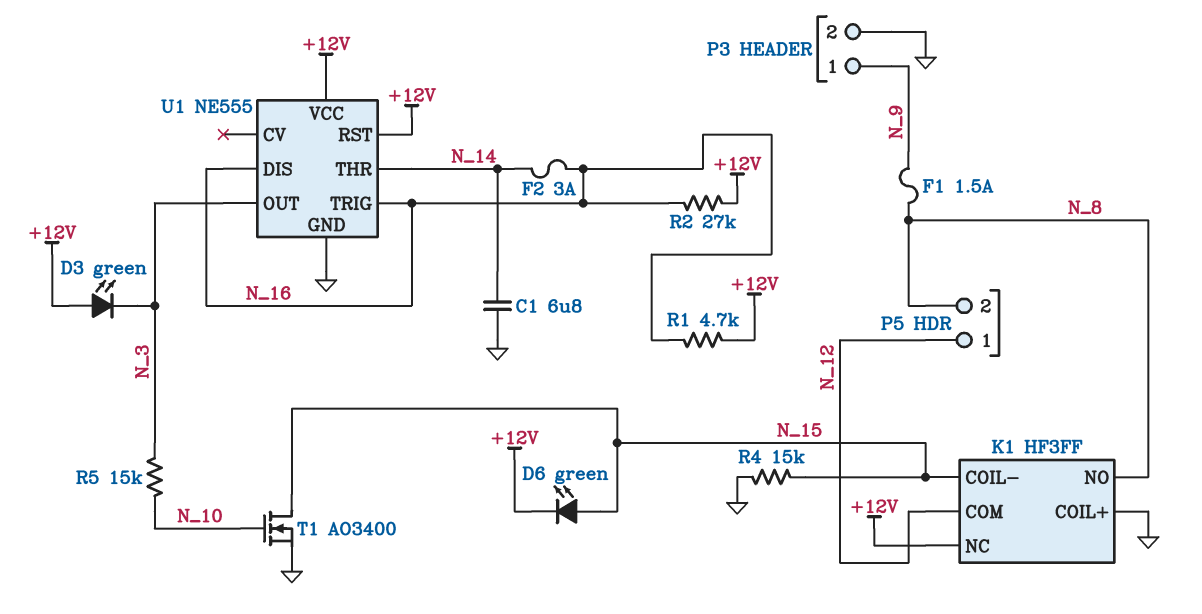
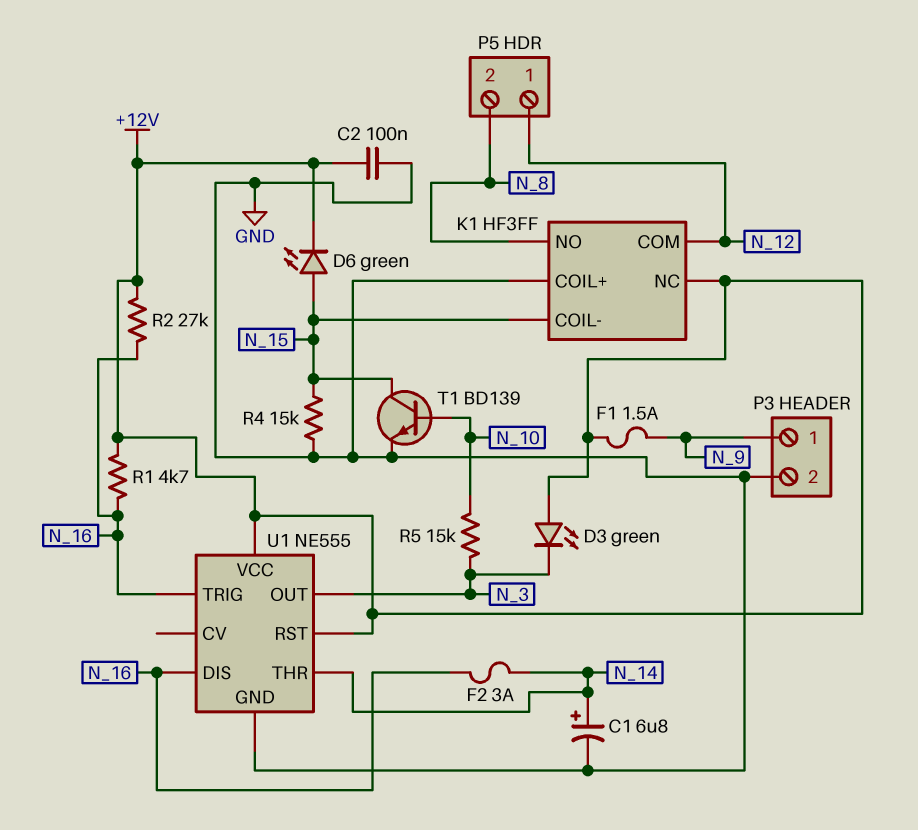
C1: 6.8uF (GND, N_14) -> 6.8uF (plus N_14, minus GND)
C2: none -> 100nF (+12V, GND)
F1: 1.5A (N_8, N_9) -> 1.5A (+12V, N_9)
T1: NMOS AO3400 (G N_10, D N_15, S GND) -> NPN BD139 (B N_10, C N_15, E GND)

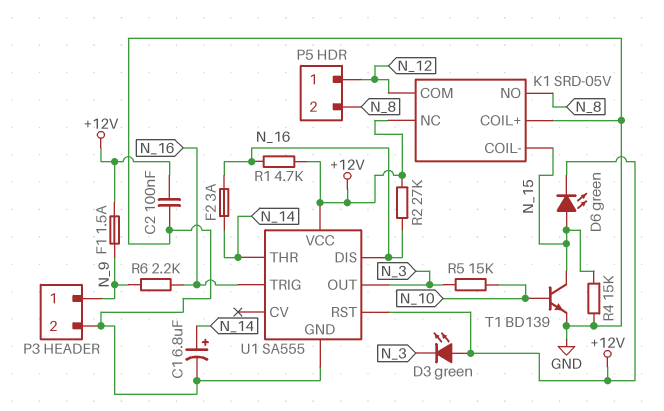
K1: HF3FF -> SRD-05V
R6: none -> 2.2k (N_9, N_16)
U1: NE555 -> SA555

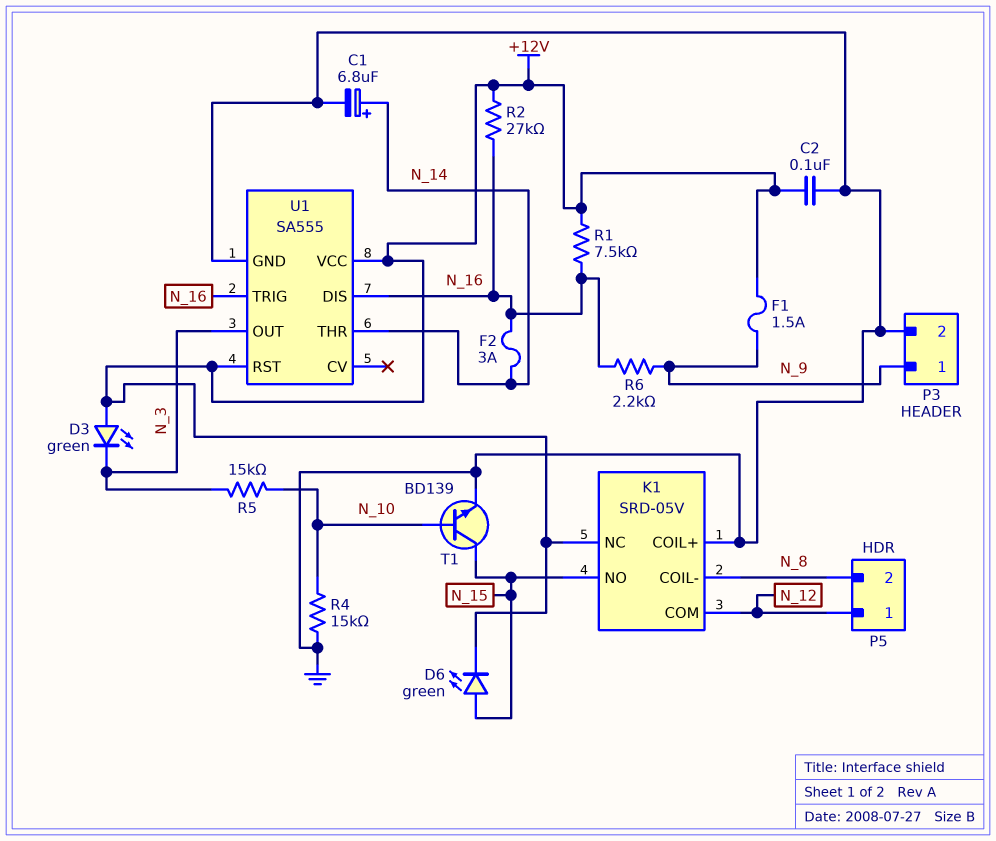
K1 pin COIL-: N_15 -> N_8
K1 pin NO: N_8 -> N_15
R1: 4.7k (+12V, N_16) -> 7.5k (+12V, N_16)
R4: 15k (GND, N_15) -> 15k (GND, N_10)

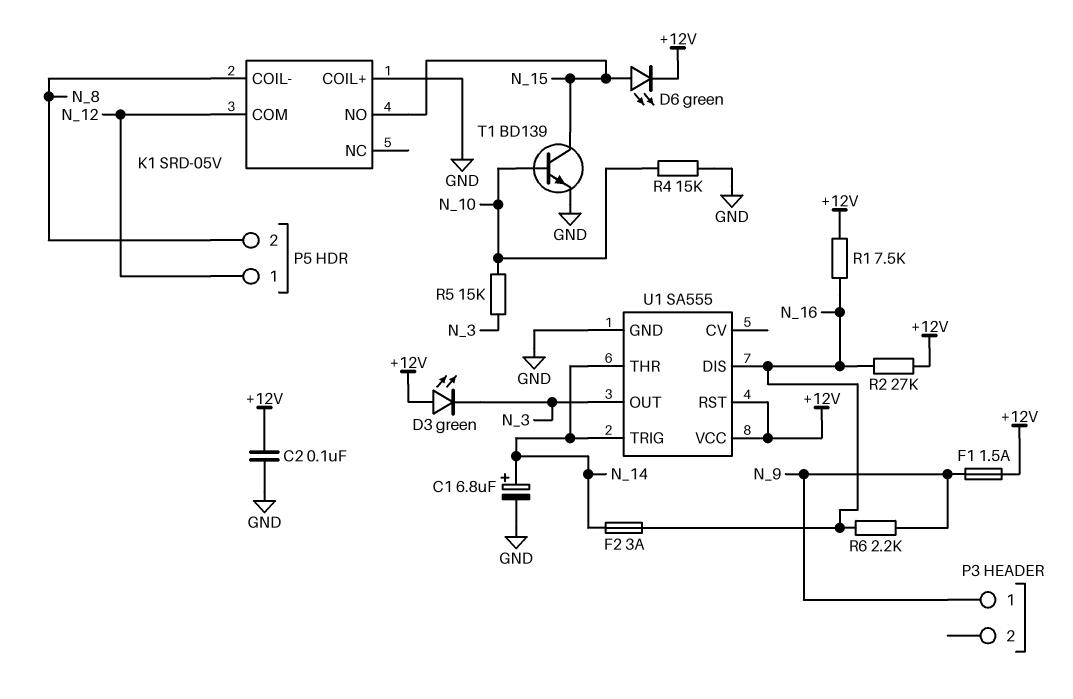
K1 pin NC: +12V -> none
P3 pin 2: GND -> none
U1 pin TRIG: N_16 -> N_14

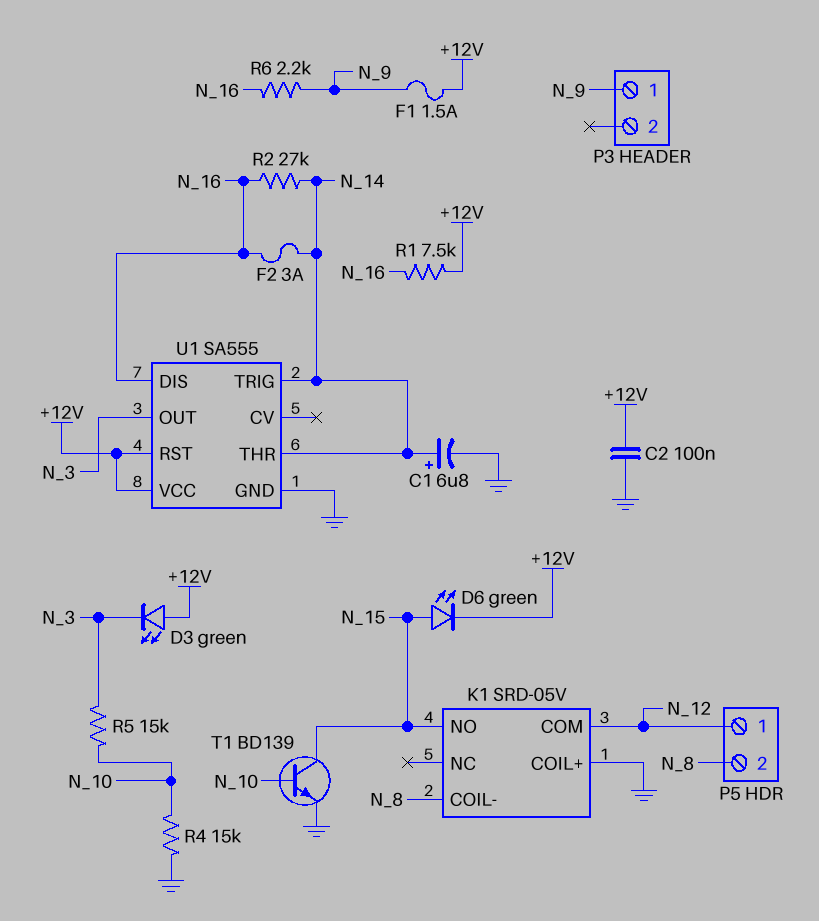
R2: 27k (+12V, N_16) -> 27k (N_14, N_16)

